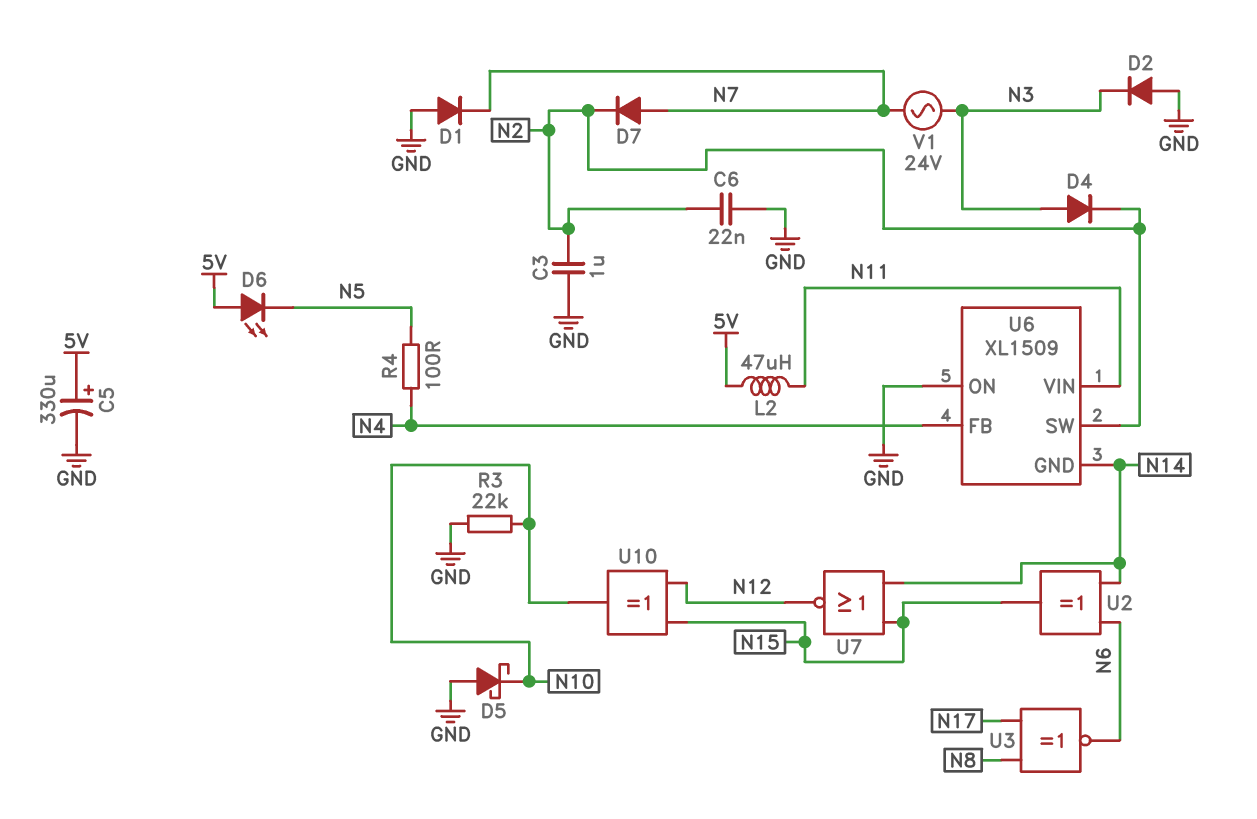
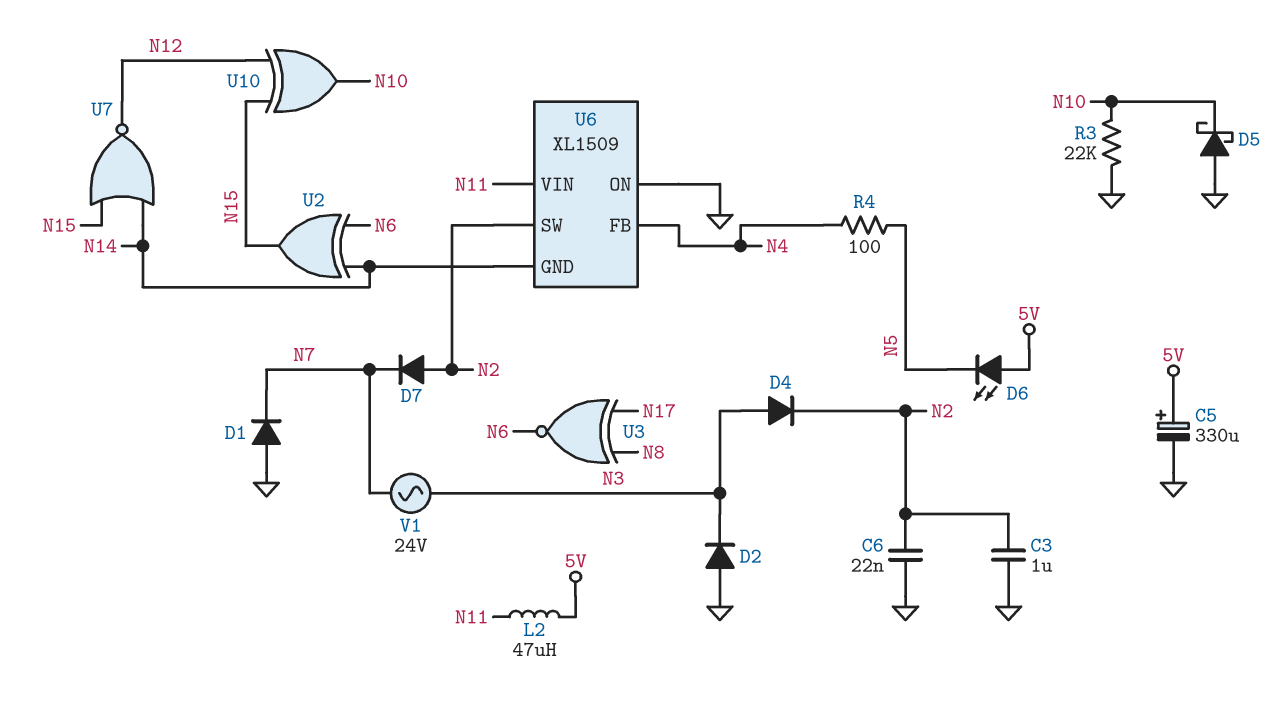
D7: diode (A N7, K N2) -> diode (A N2, K N7)

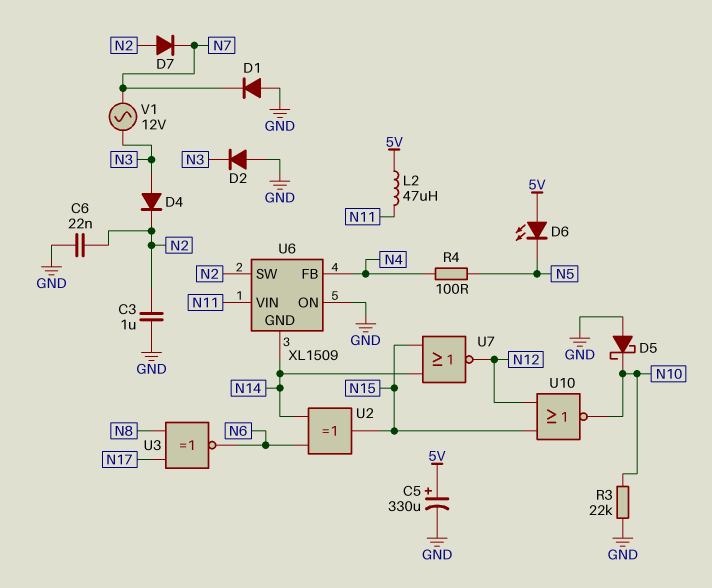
U10: XOR (in N12, in N15, out N10) -> NOR (in N12, in N15, out N10)
V1: AC 24V (N3, N7) -> AC 12V (N3, N7)

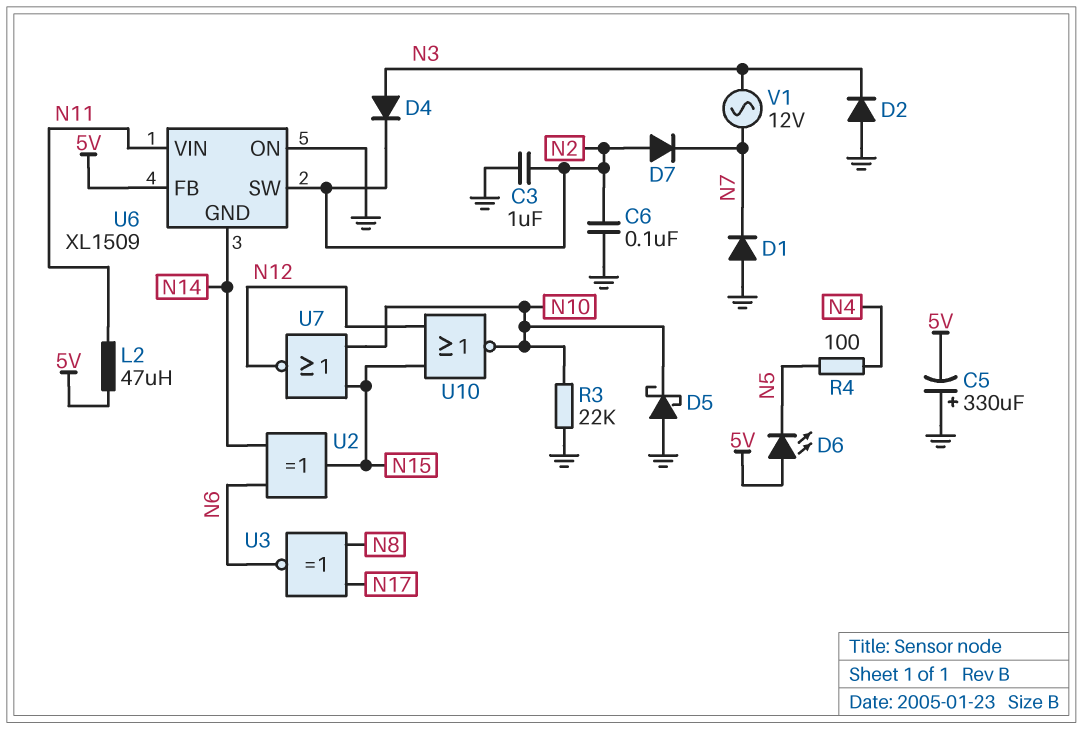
C5: 330uF (plus 5V, minus GND) -> 330uF (plus GND, minus 5V)
C6: 22nF (GND, N2) -> 100nF (GND, N2)
U6 pin FB: N4 -> 5V
U7: NOR (in N14, in N15, out N12) -> NOR (in N10, in N15, out N12)

